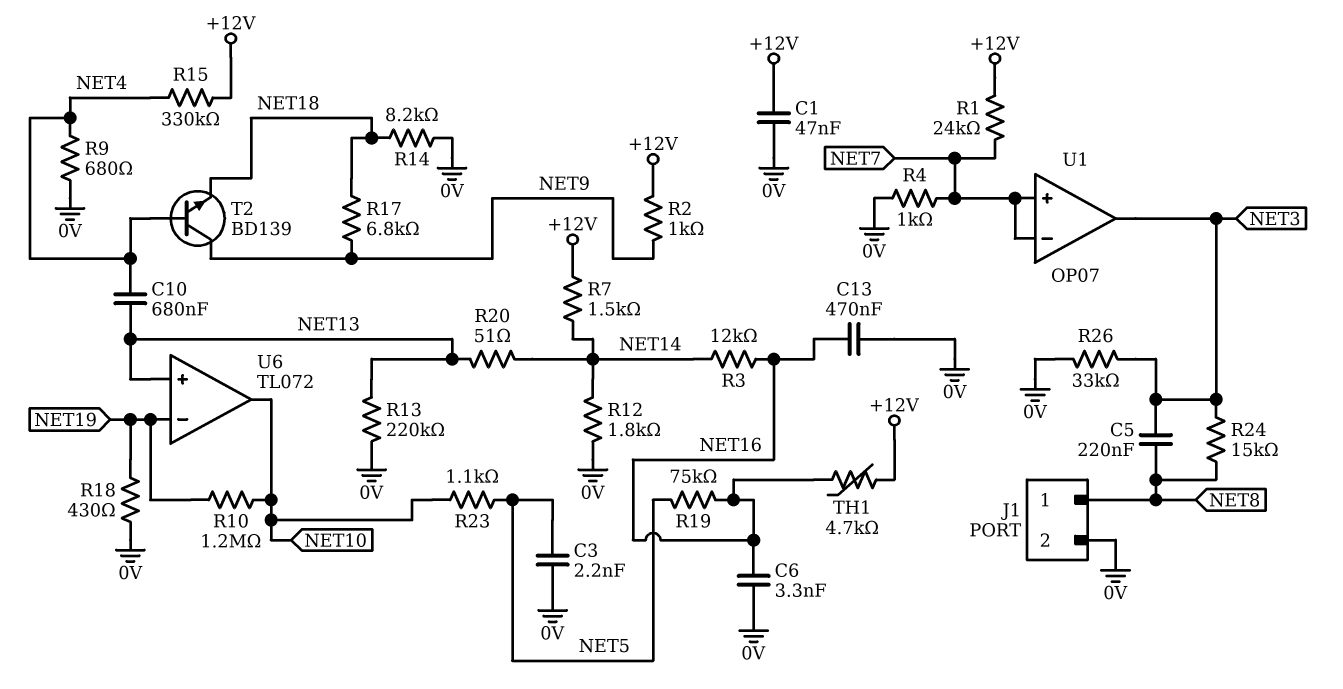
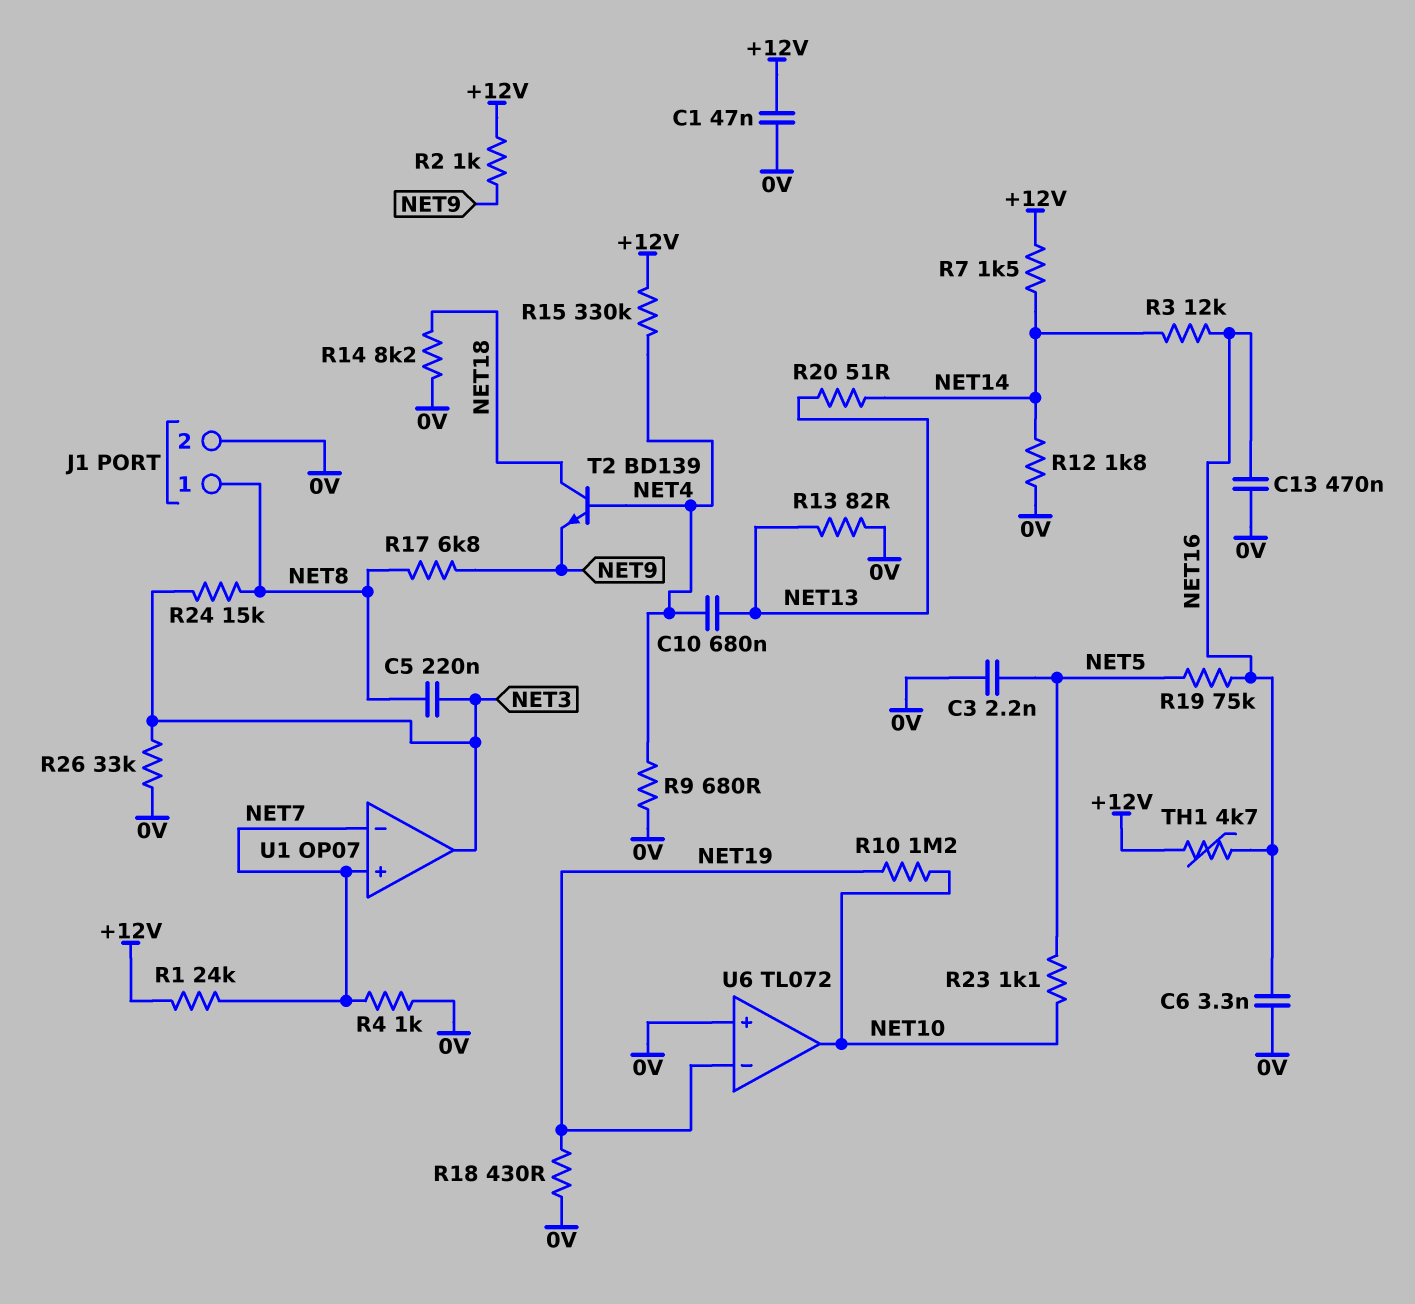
R13: 220k (0V, NET13) -> 82 (0V, NET13)
R17: 6.8k (NET9, NET18) -> 6.8k (NET8, NET9)
T2: NPN BD139 (B NET4, C NET9, E NET18) -> NPN BD139 (B NET4, C NET18, E NET9)
U6 pin in+: NET13 -> 0V

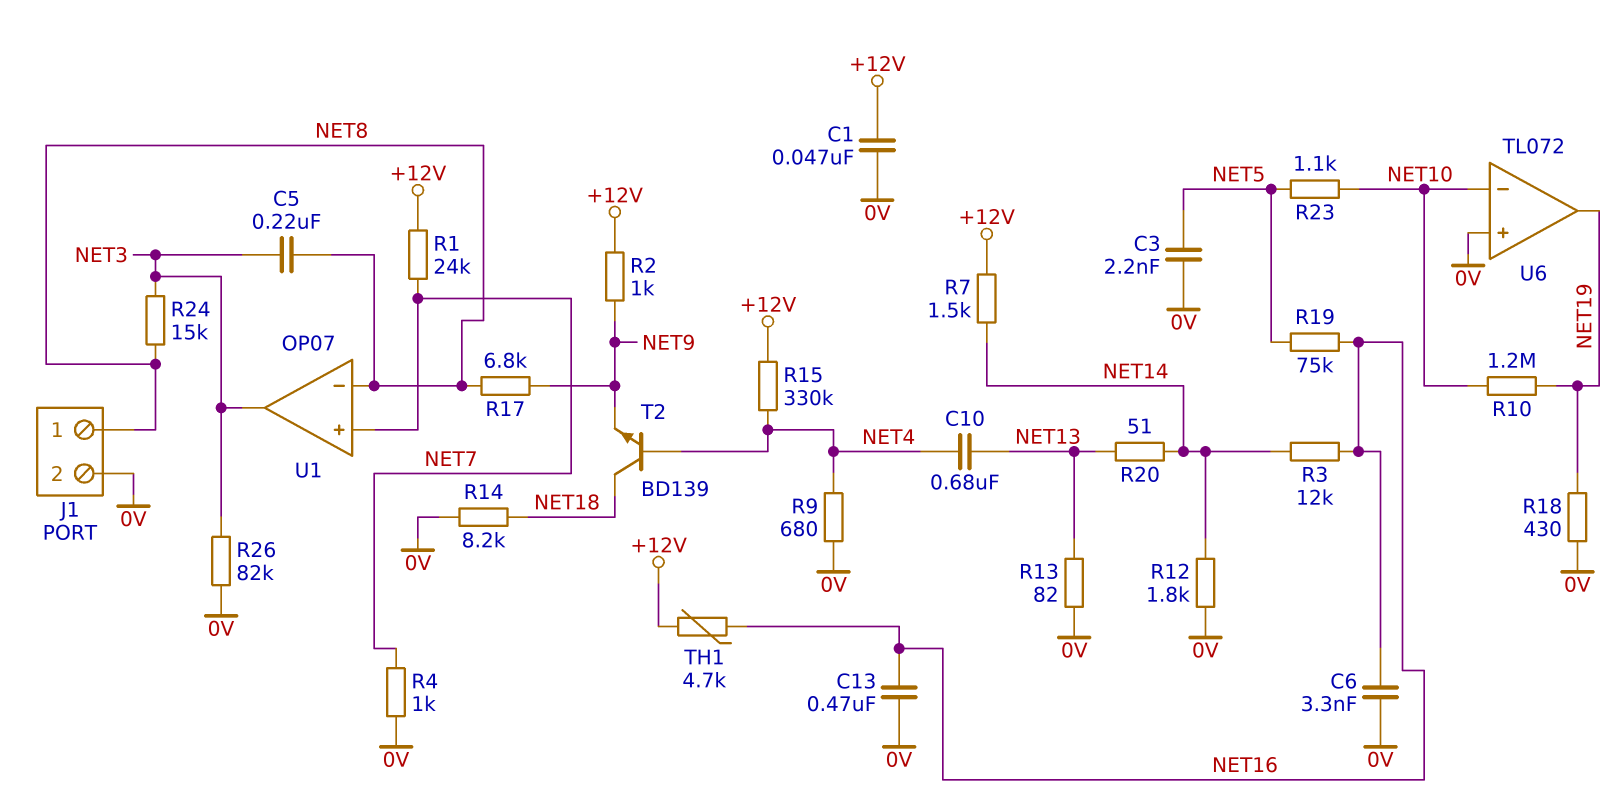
R26: 33k (0V, NET3) -> 82k (0V, NET3)
U1 pin in-: NET7 -> NET8
U6 pin in-: NET19 -> NET10
U6 pin out: NET10 -> NET19

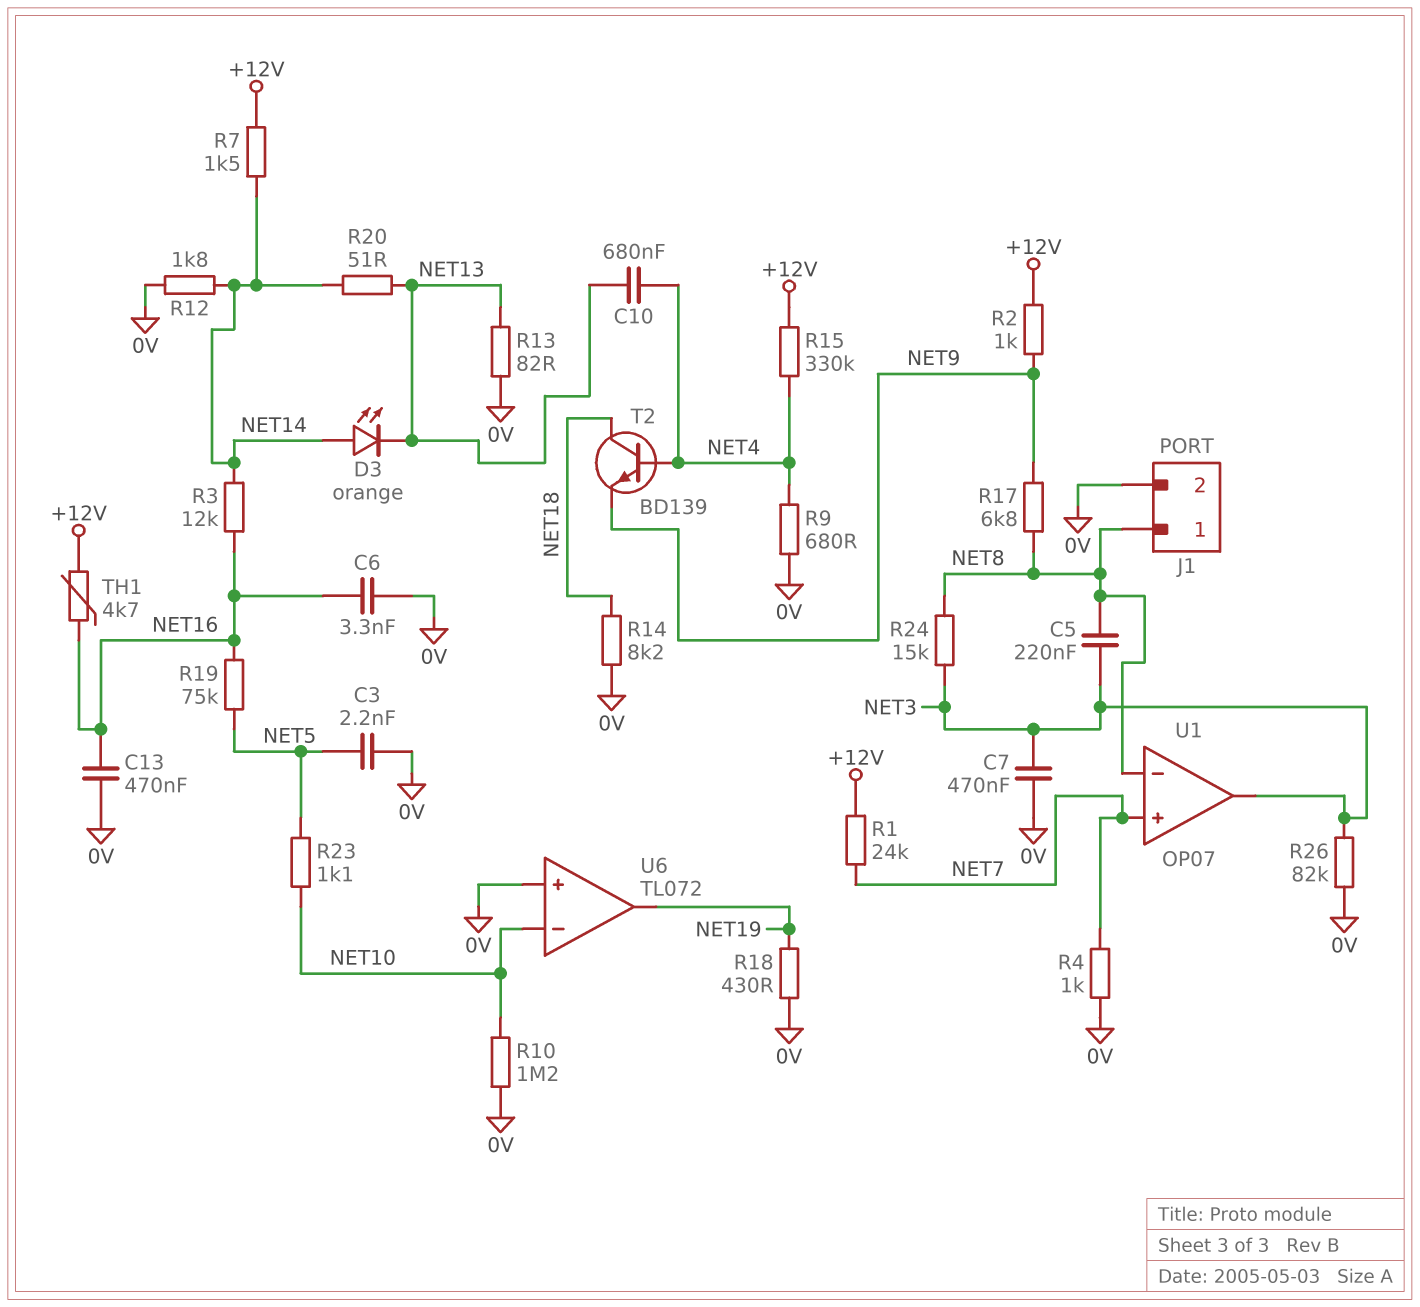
C1: 47nF (+12V, 0V) -> none
C7: none -> 470nF (0V, NET3)
D3: none -> LED orange (A NET14, K NET13)
R10: 1.2M (NET10, NET19) -> 1.2M (0V, NET10)

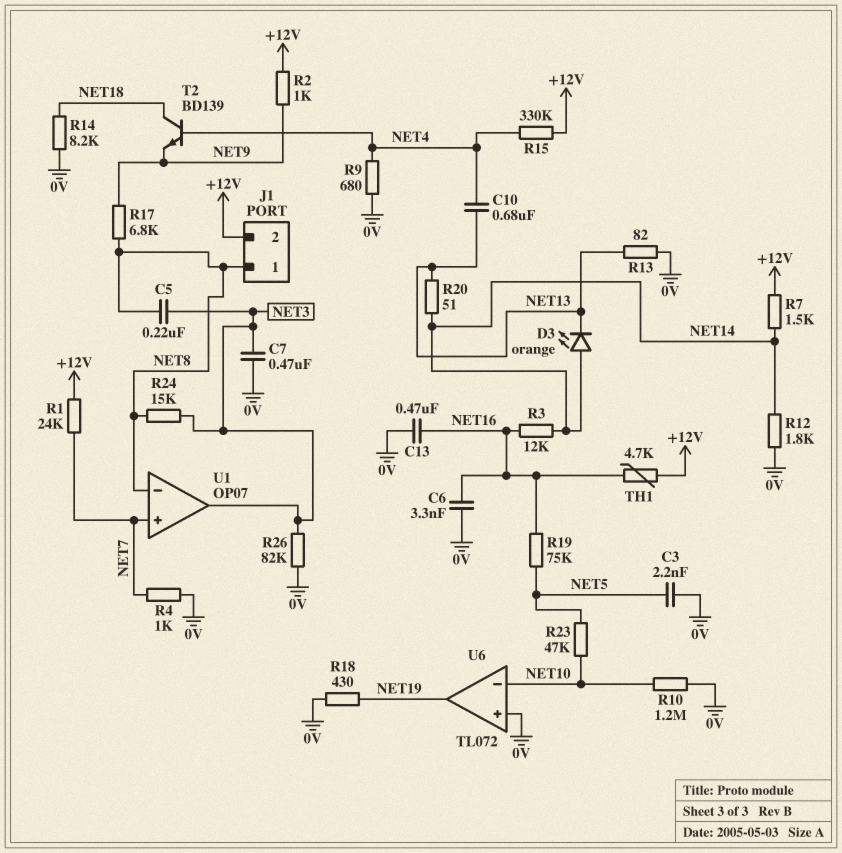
J1 pin 2: 0V -> +12V
R23: 1.1k (NET5, NET10) -> 47k (NET5, NET10)

